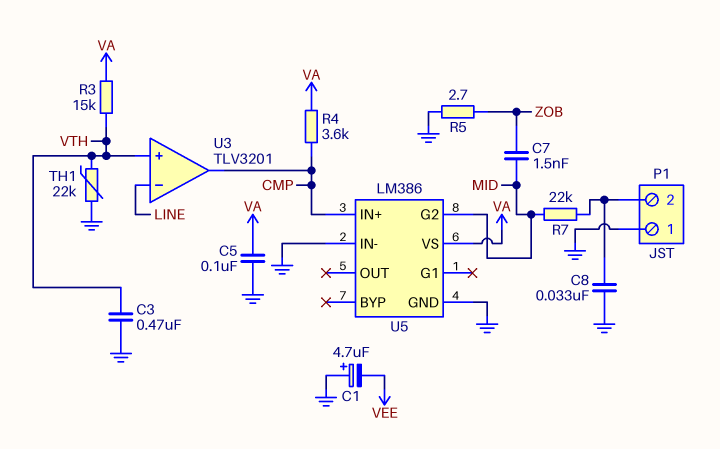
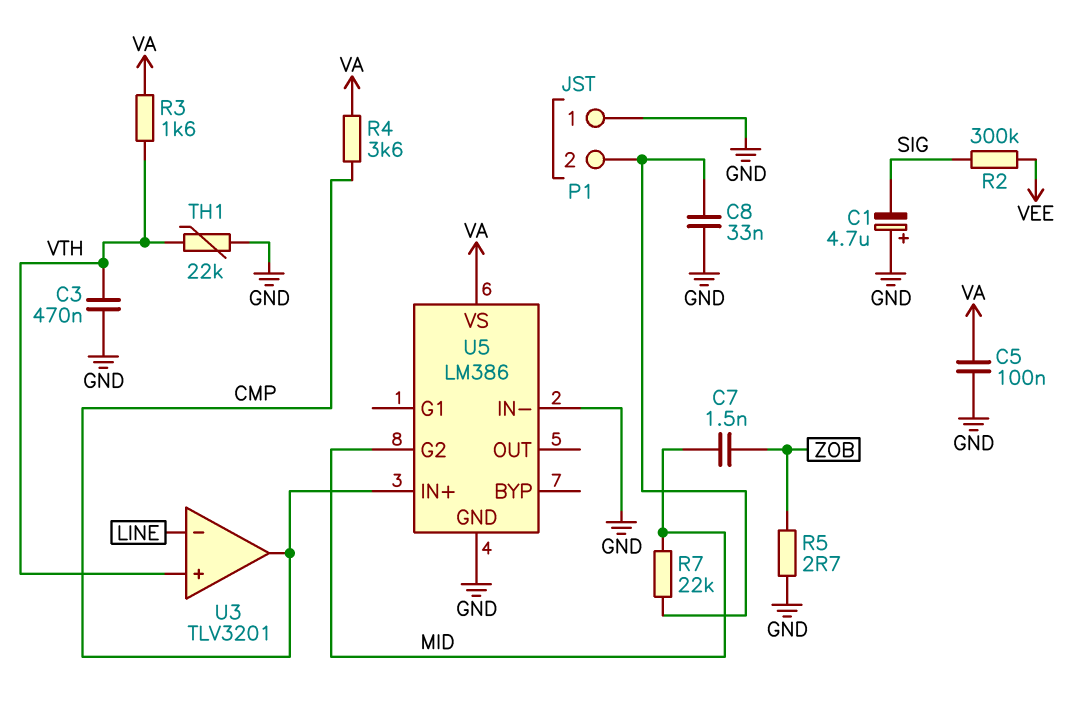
C1: 4.7uF (plus GND, minus VEE) -> 4.7uF (plus GND, minus SIG)
R2: none -> 300k (SIG, VEE)
R3: 15k (VA, VTH) -> 1.6k (VA, VTH)

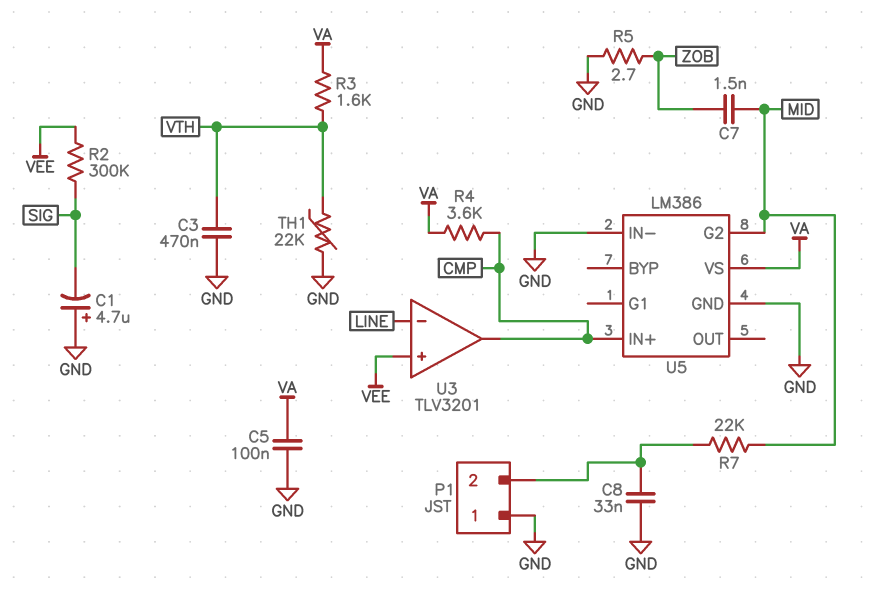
U3 pin in+: VTH -> VEE

